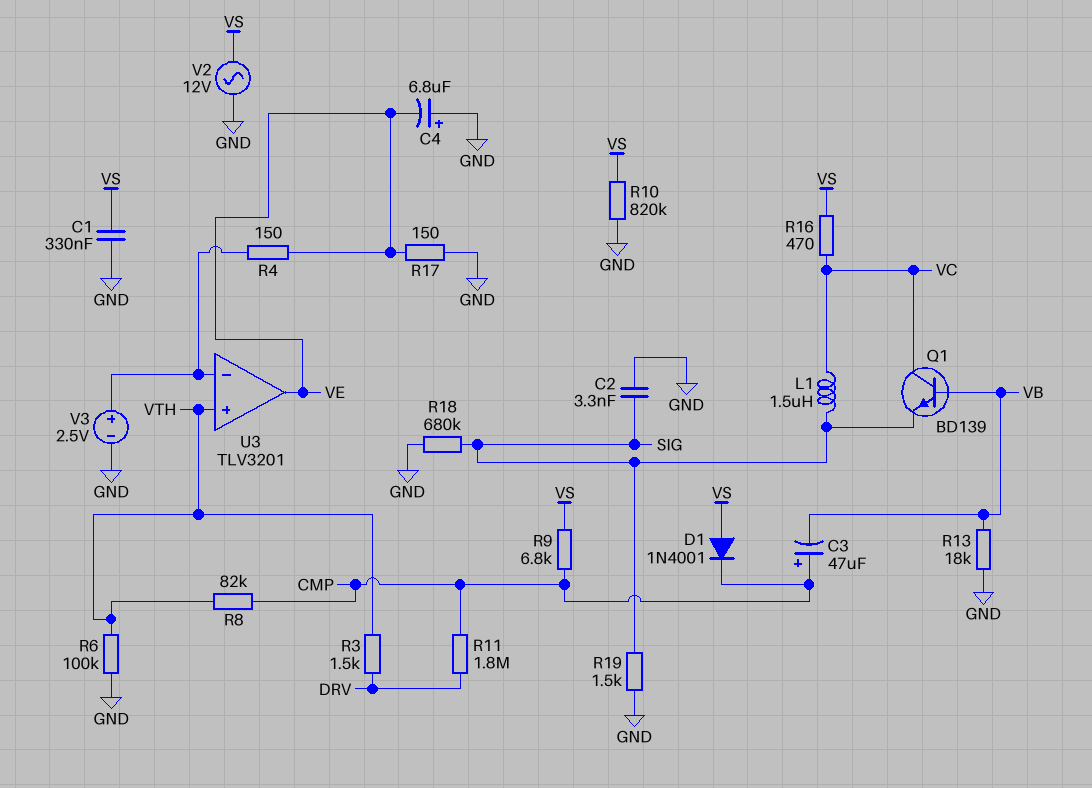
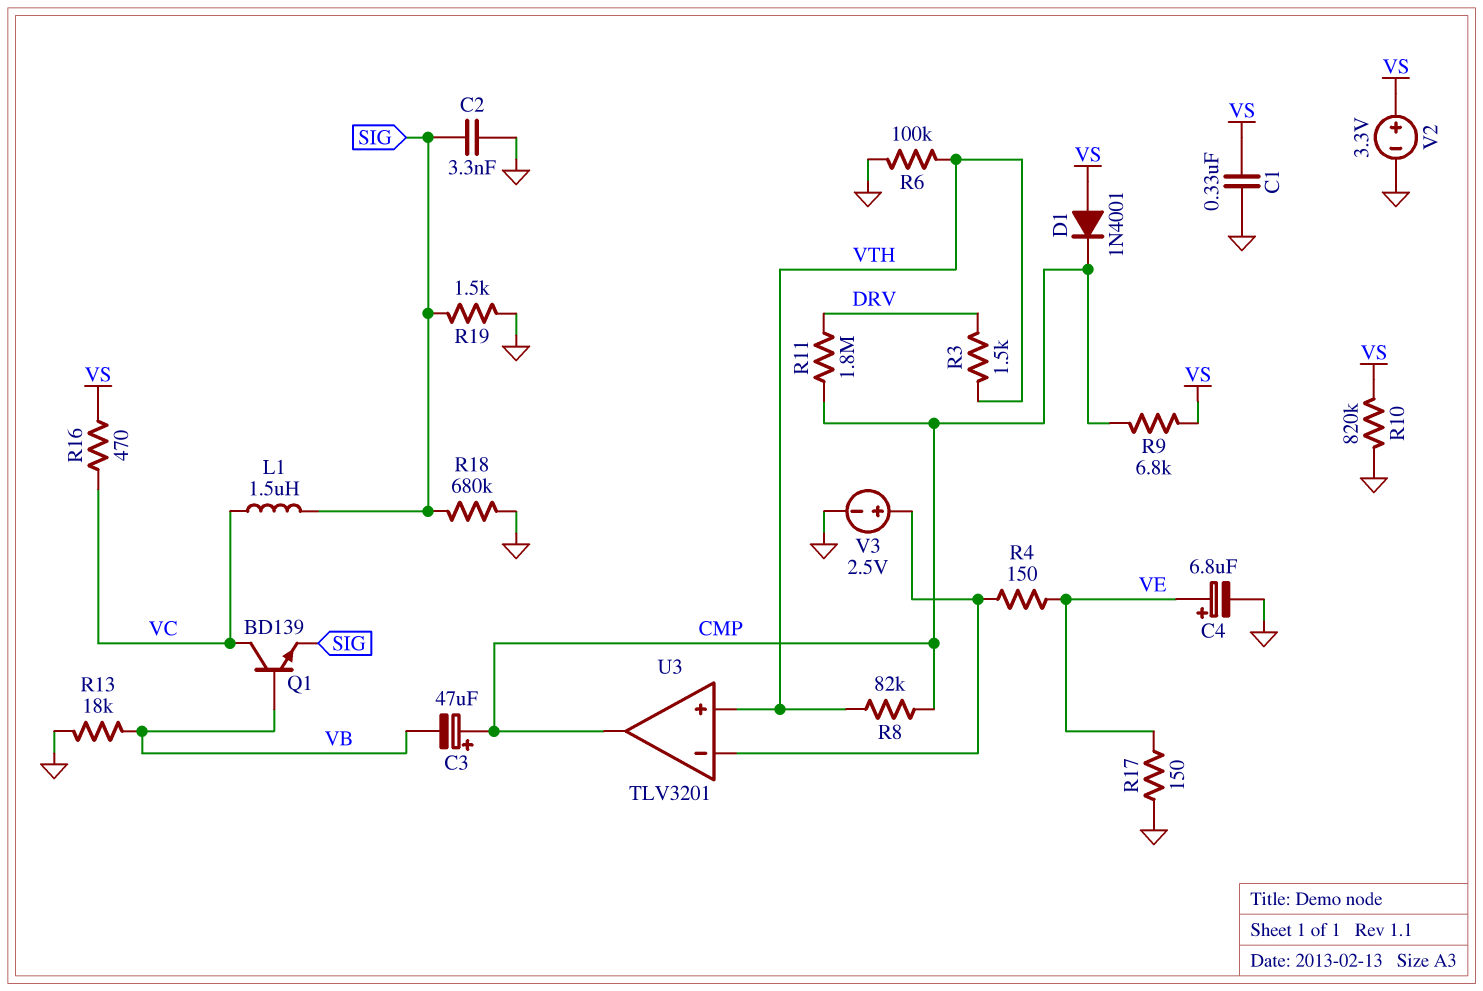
C4: 6.8uF (plus GND, minus VE) -> 6.8uF (plus VE, minus GND)
U3 pin out: VE -> CMP
V2: AC 12V (GND, VS) -> 3.3V (plus VS, minus GND)

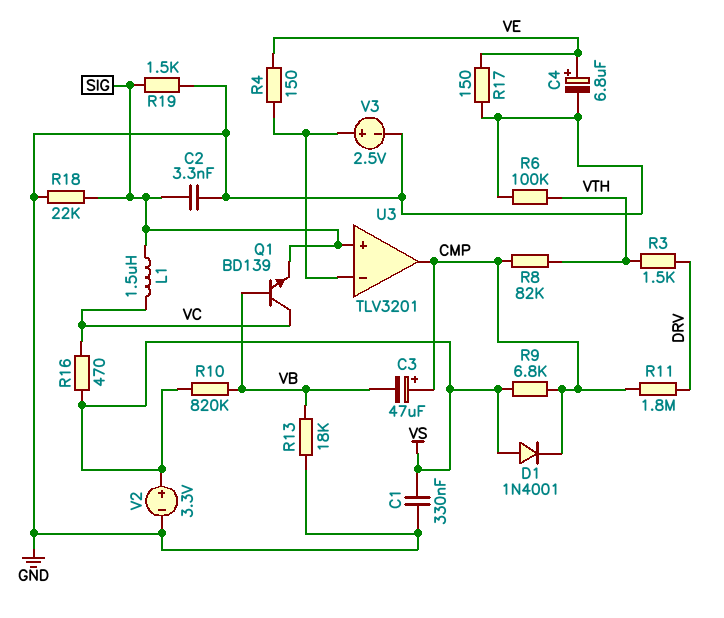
R10: 820k (GND, VS) -> 820k (VB, VS)
R18: 680k (GND, SIG) -> 22k (GND, SIG)
U3 pin in+: VTH -> SIG

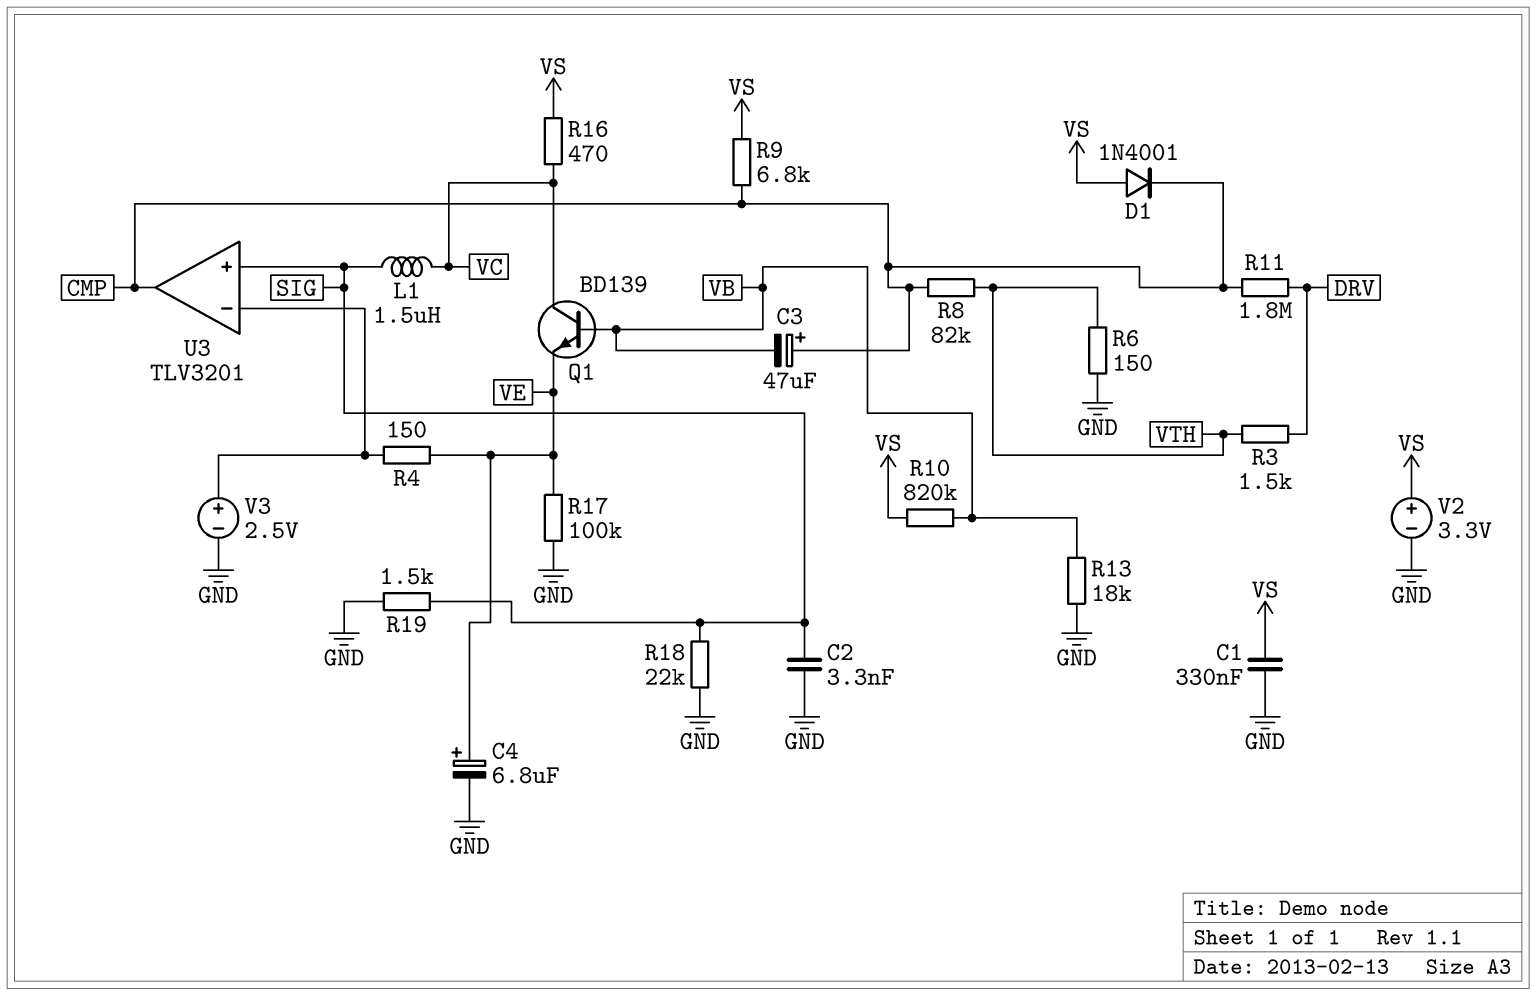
Q1: NPN BD139 (B VB, C VC, E SIG) -> NPN BD139 (B VB, C VC, E VE)
R6: 100k (GND, VTH) -> 150 (GND, VTH)
R17: 150 (GND, VE) -> 100k (GND, VE)

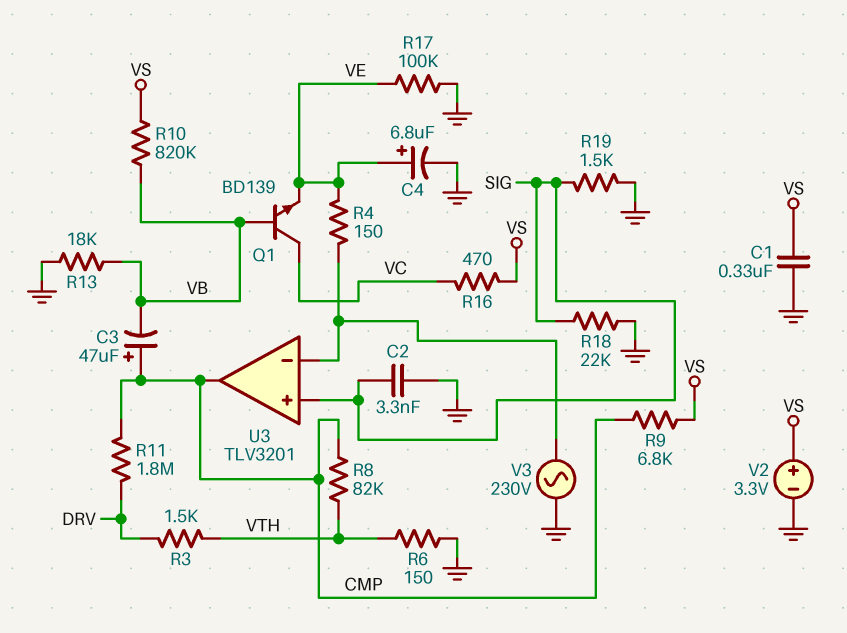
D1: diode 1N4001 (A VS, K CMP) -> none
L1: 1.5uH (SIG, VC) -> none
V3: 2.5V (plus U3/in-, minus GND) -> AC 230V (GND, U3/in-)

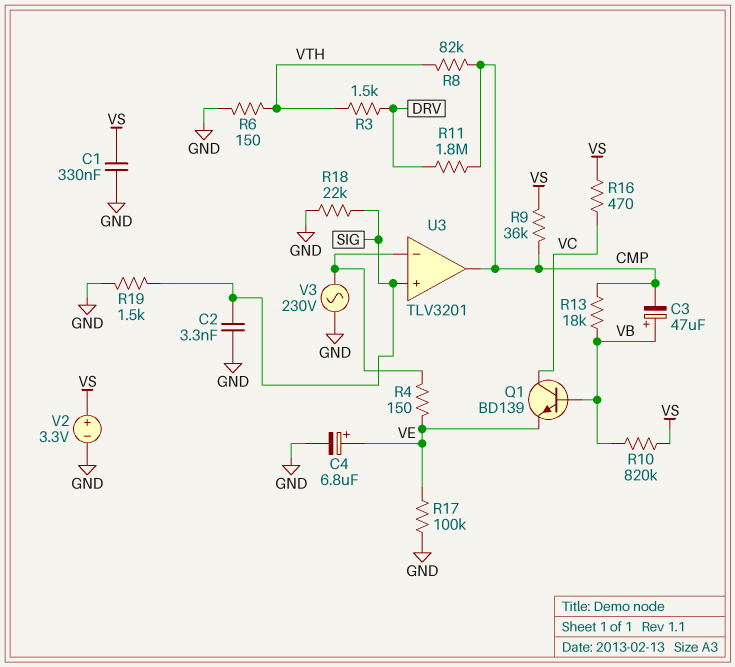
C3: 47uF (plus CMP, minus VB) -> 47uF (plus VB, minus CMP)
R9: 6.8k (CMP, VS) -> 36k (CMP, VS)
R13: 18k (GND, VB) -> 18k (CMP, VB)

